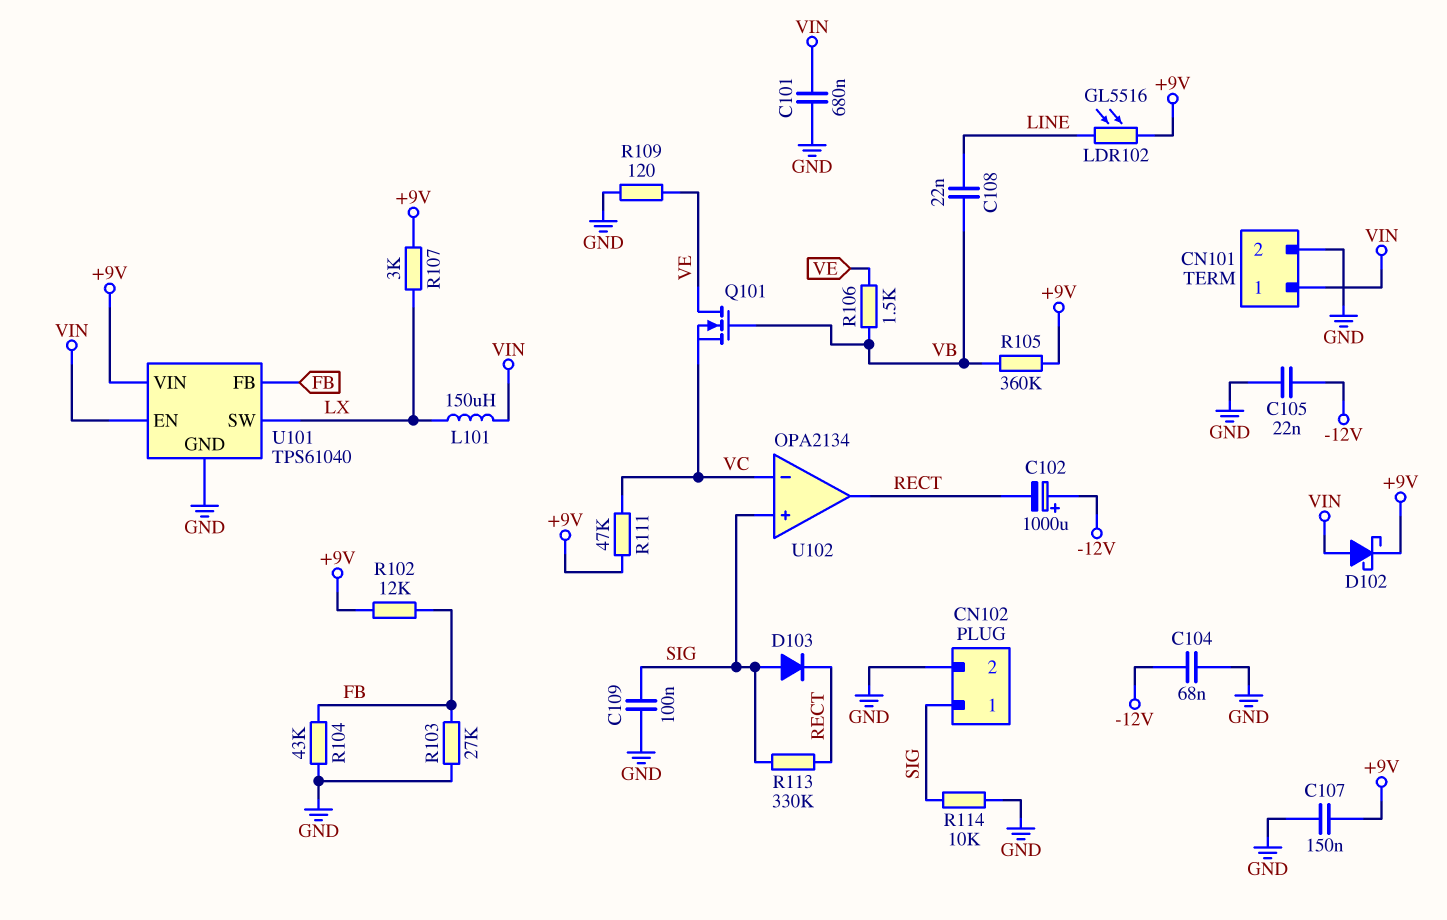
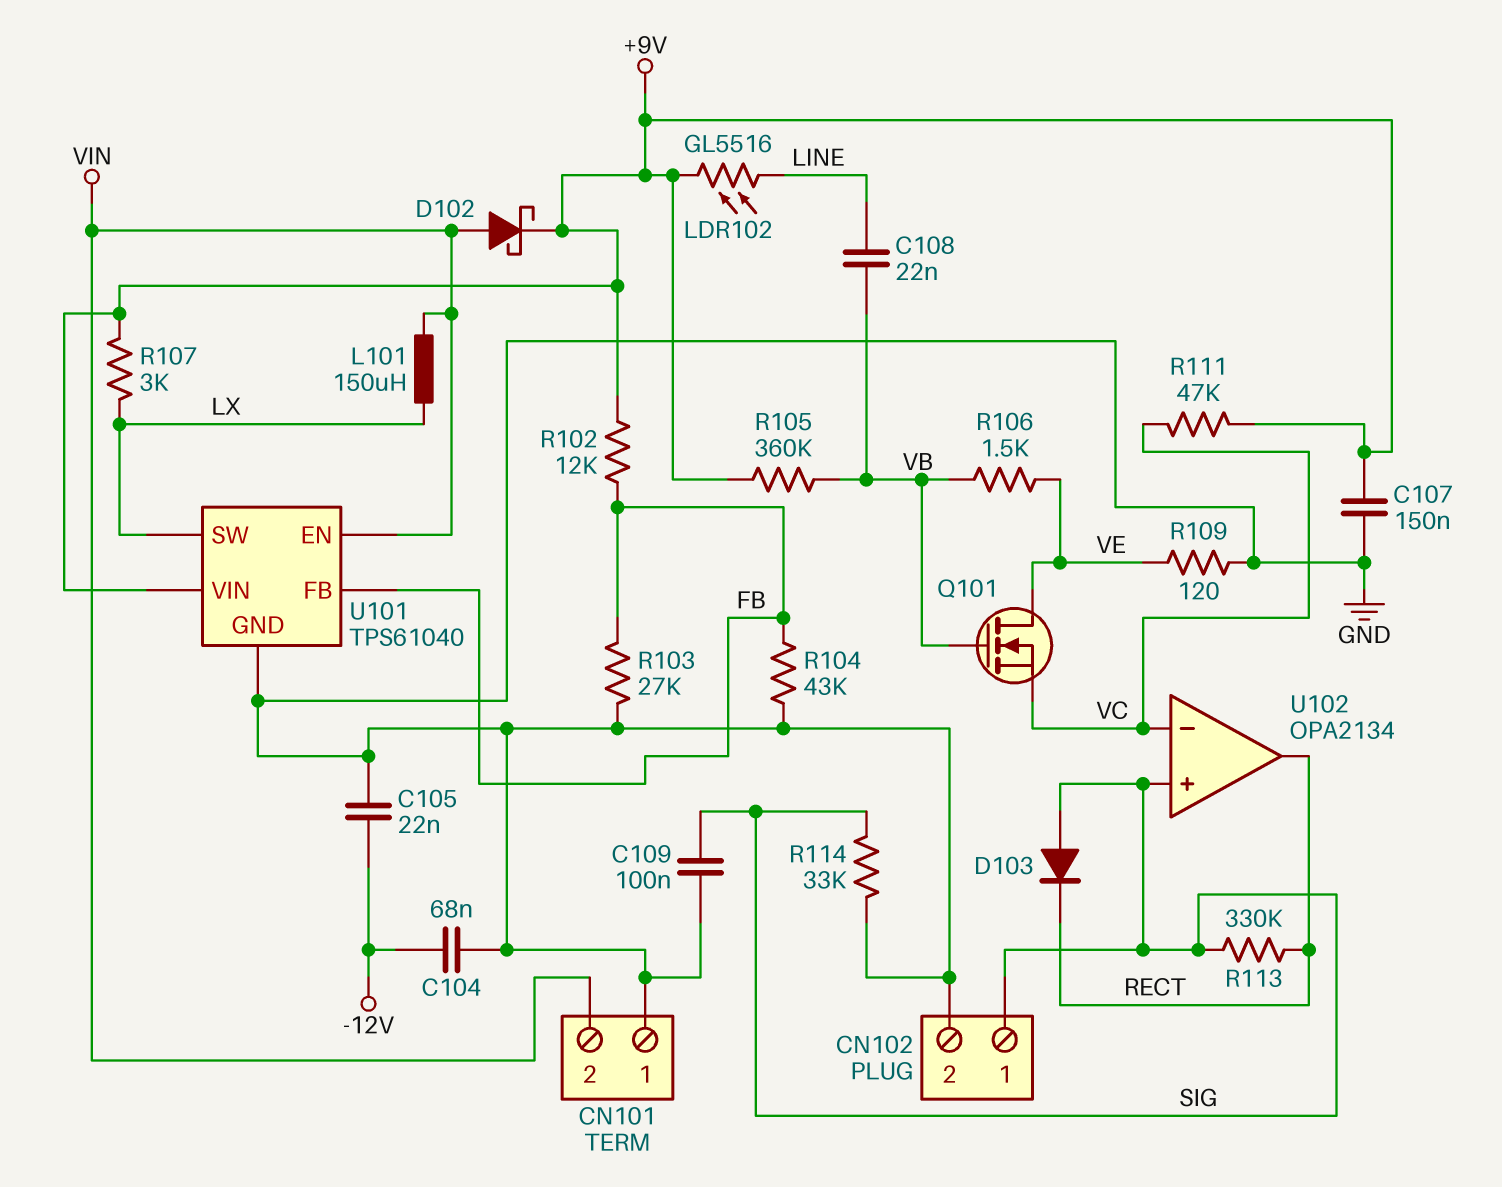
C101: 680nF (GND, VIN) -> none
C102: 1000uF (plus -12V, minus RECT) -> none
CN101 pin 1: VIN -> GND
CN101 pin 2: GND -> VIN
R114: 10k (GND, SIG) -> 33k (GND, SIG)

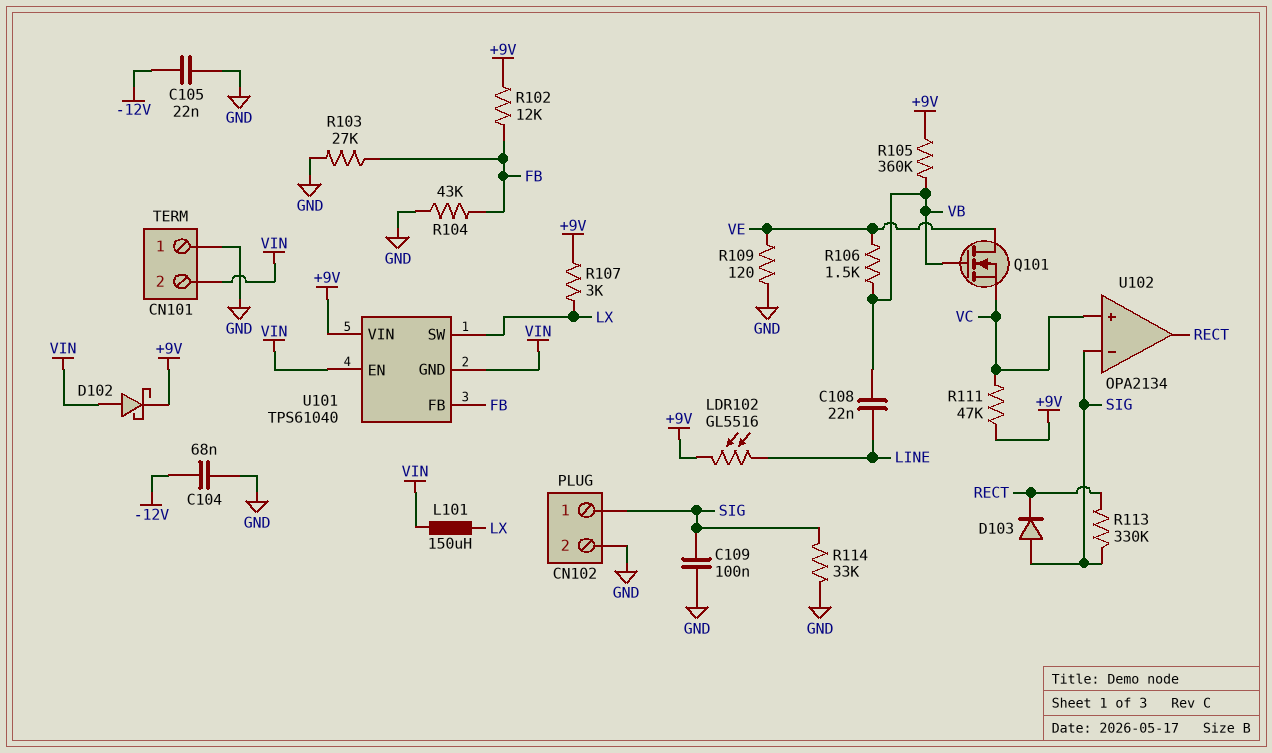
C107: 150nF (+9V, GND) -> none
U101 pin GND: GND -> VIN
U102 pin in+: SIG -> VC
U102 pin in-: VC -> SIG

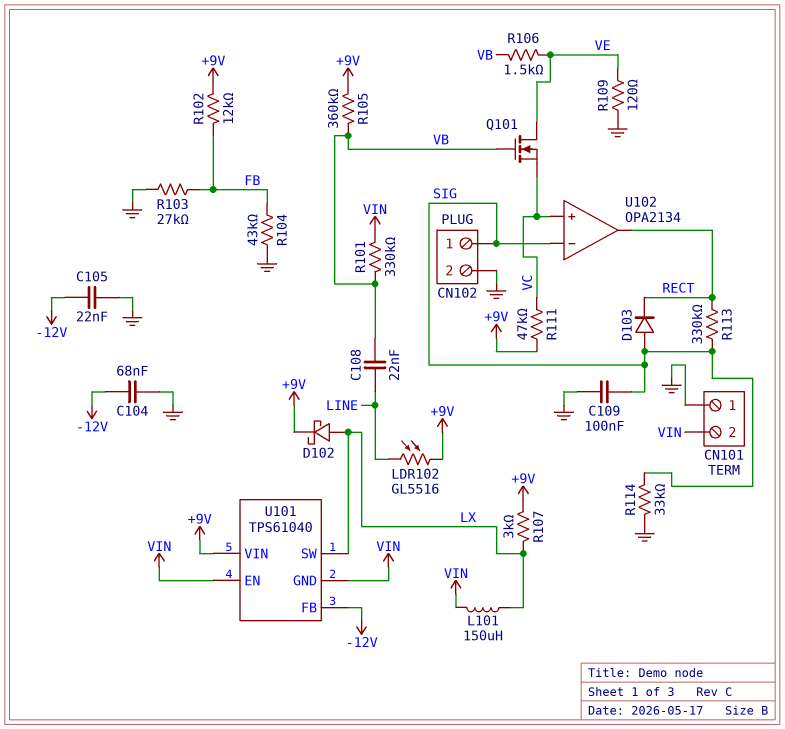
D102: schottky (A VIN, K +9V) -> schottky (A LX, K +9V)
R101: none -> 330k (VB, VIN)
U101 pin FB: FB -> -12V

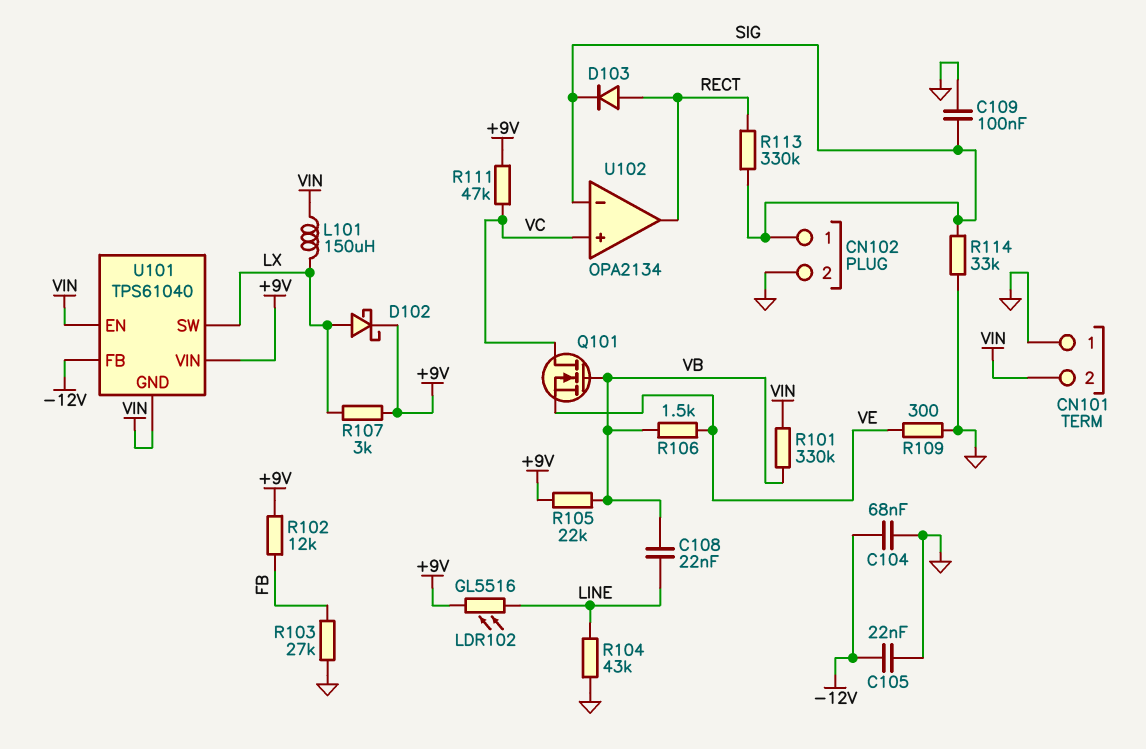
D103: diode (A SIG, K RECT) -> diode (A RECT, K SIG)
Q101: NMOS (G VB, D VE, S VC) -> NMOS (G VB, D VC, S VE)
R104: 43k (FB, GND) -> 43k (GND, LINE)
R105: 360k (+9V, VB) -> 22k (+9V, VB)
R109: 120 (GND, VE) -> 300 (GND, VE)

